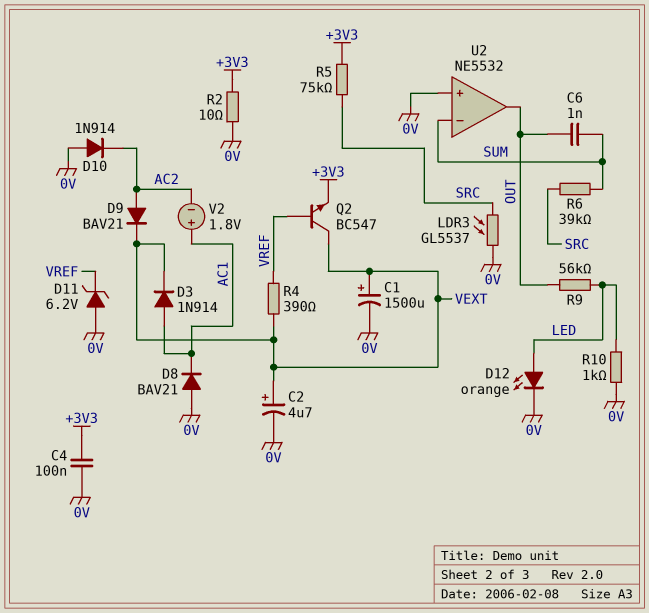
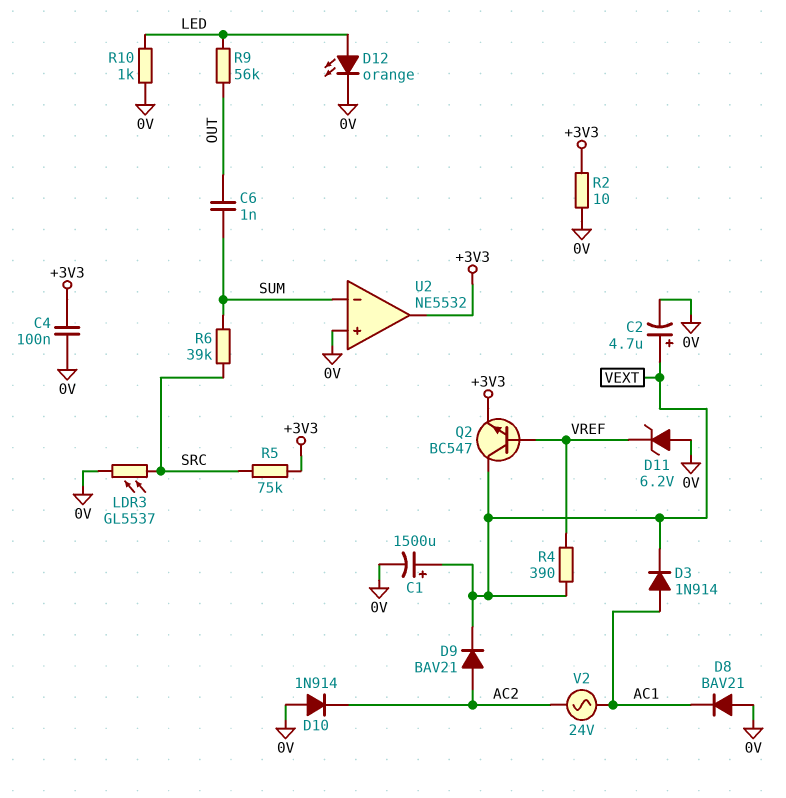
U2 pin out: OUT -> +3V3
V2: 1.8V (plus AC1, minus AC2) -> AC 24V (AC1, AC2)

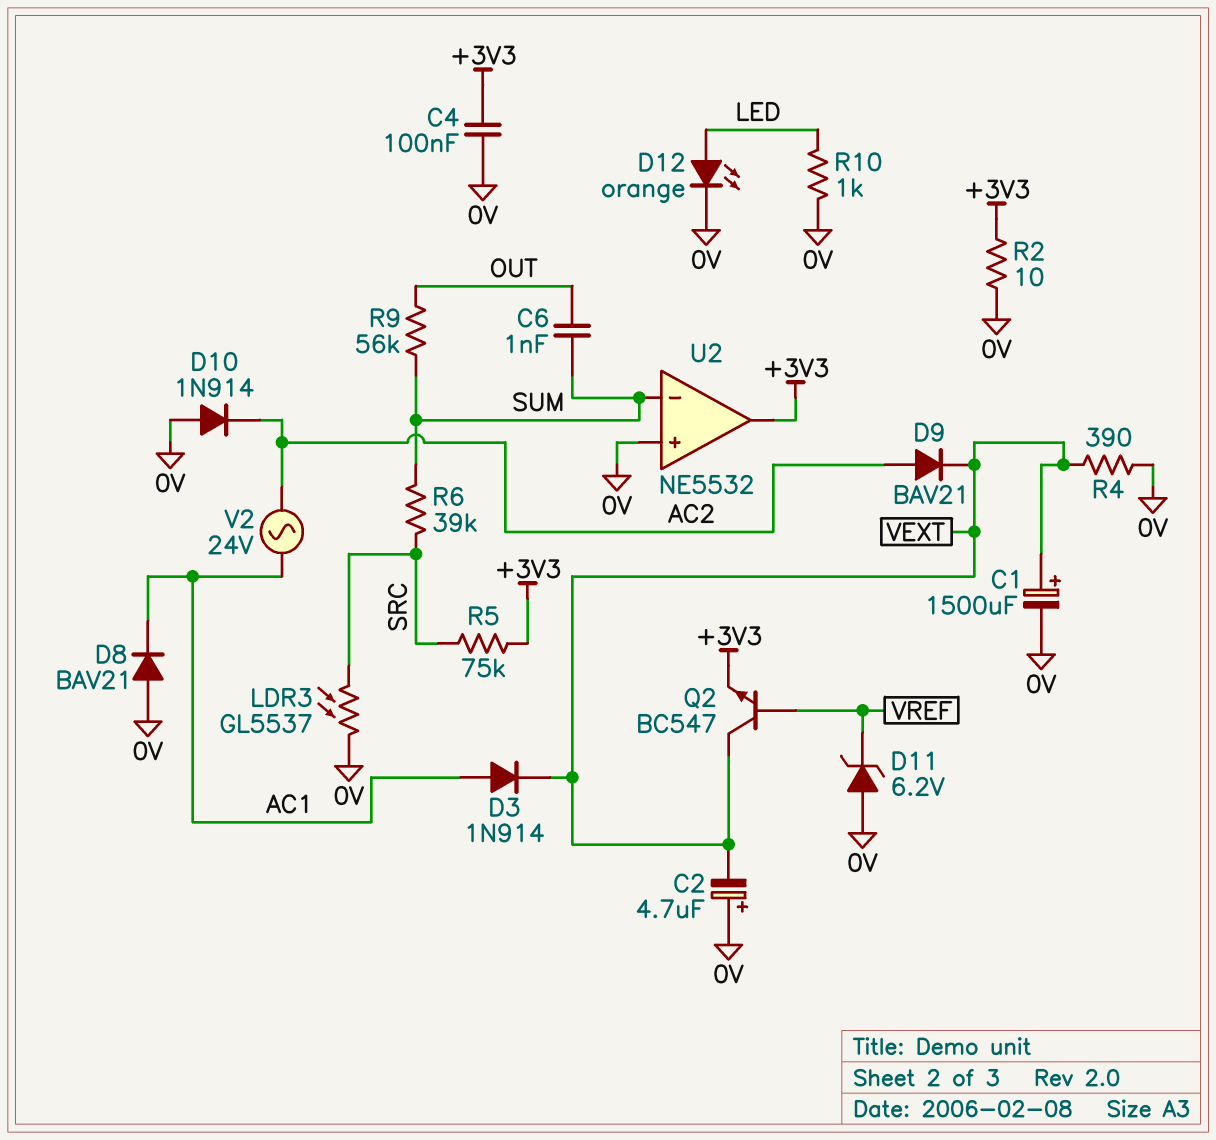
C2: 4.7uF (plus VEXT, minus 0V) -> 4.7uF (plus 0V, minus VEXT)
R4: 390 (VEXT, VREF) -> 390 (0V, VEXT)
R9: 56k (LED, OUT) -> 56k (OUT, SUM)

